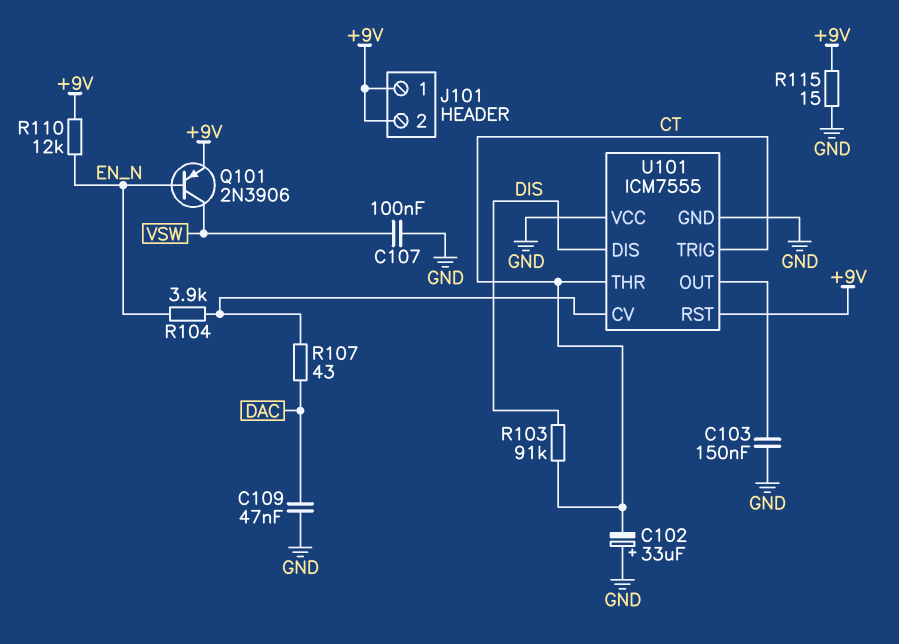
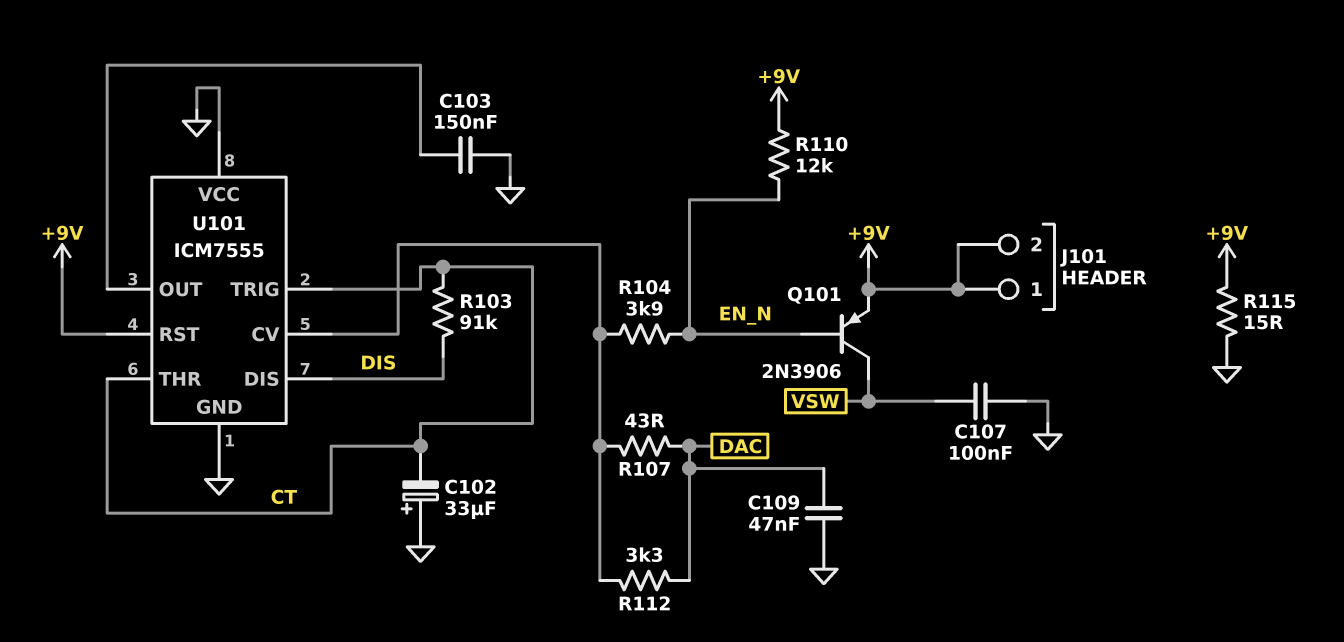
R112: none -> 3.3k (DAC, U101/CV)

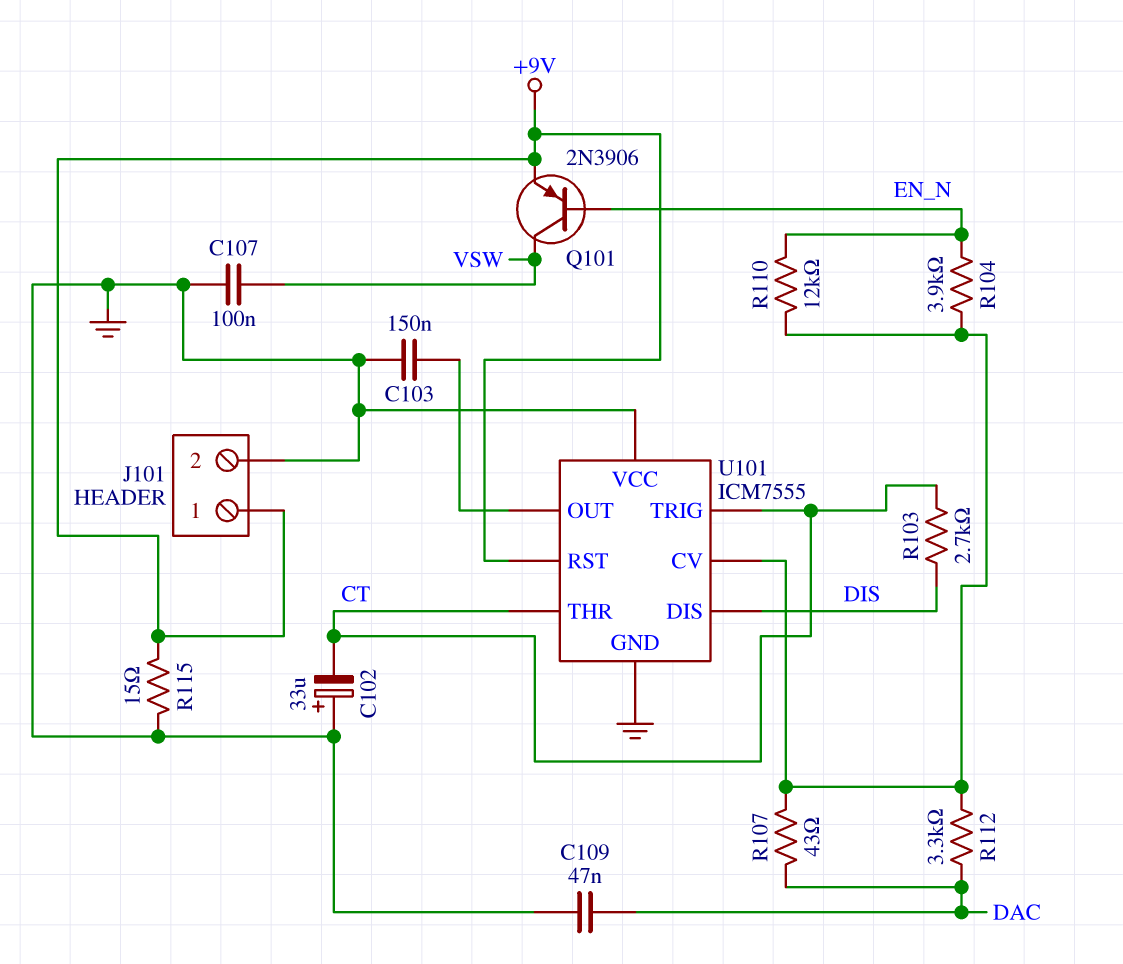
J101 pin 2: +9V -> GND
R103: 91k (CT, DIS) -> 2.7k (CT, DIS)
R110: 12k (+9V, EN_N) -> 12k (EN_N, U101/CV)

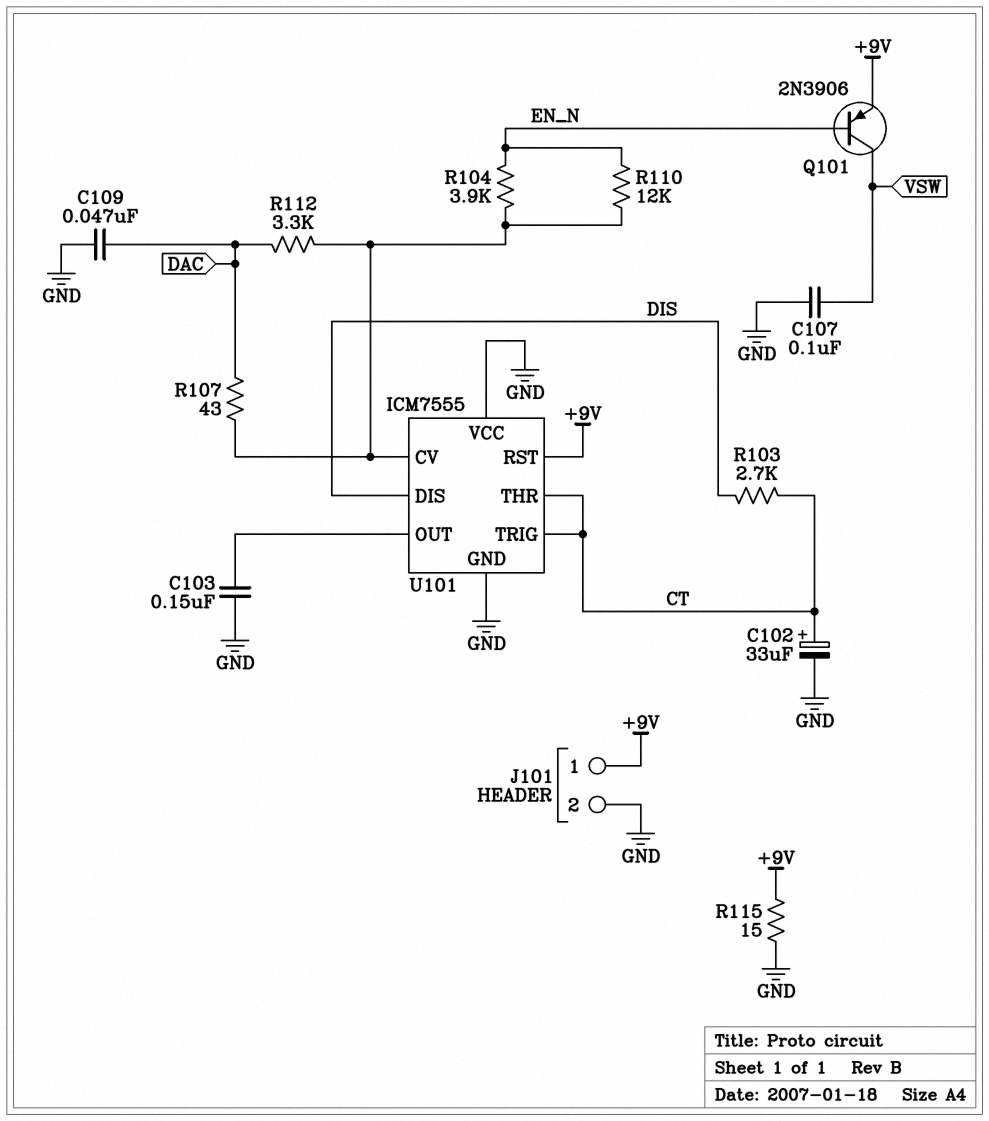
C102: 33uF (plus GND, minus CT) -> 33uF (plus CT, minus GND)

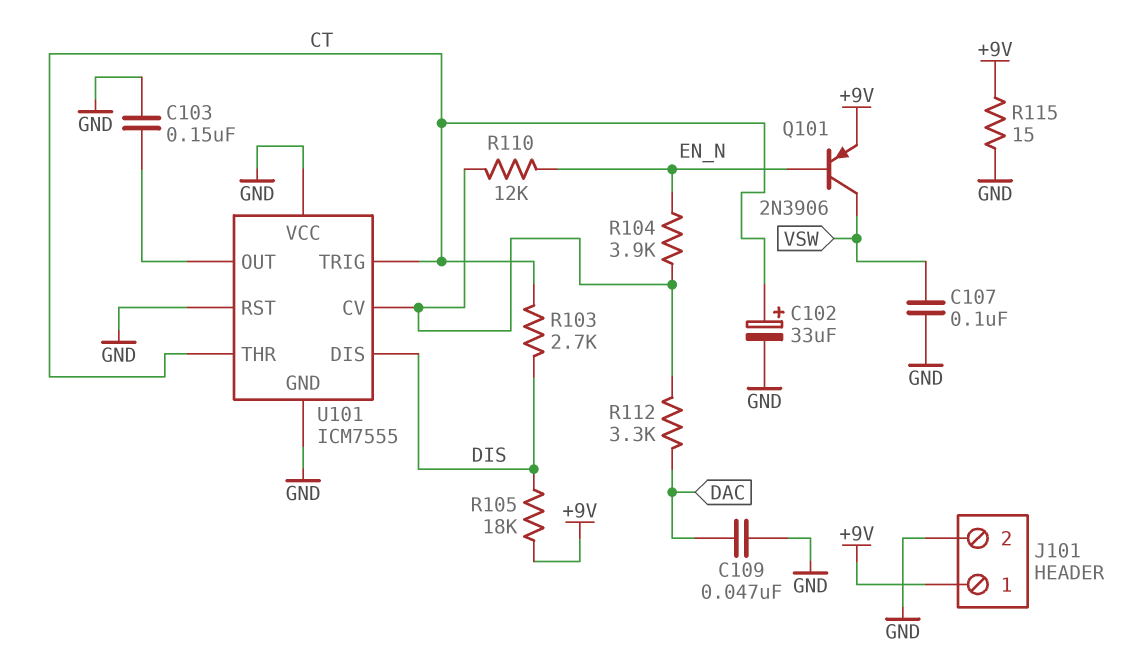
R105: none -> 18k (+9V, DIS)
R107: 43 (DAC, U101/CV) -> none
U101 pin RST: +9V -> GND

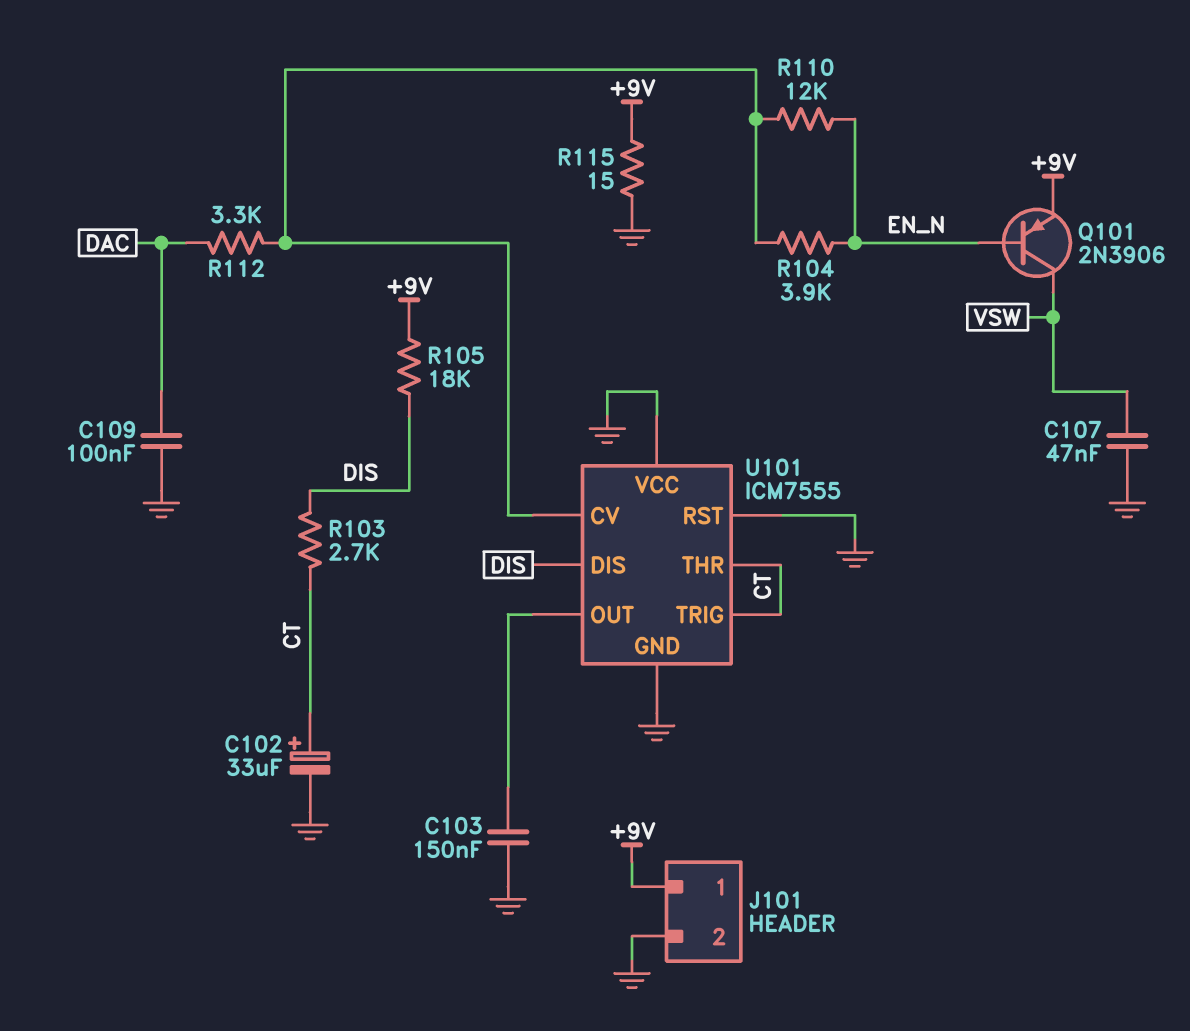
C107: 100nF (GND, VSW) -> 47nF (GND, VSW)
C109: 47nF (DAC, GND) -> 100nF (DAC, GND)

